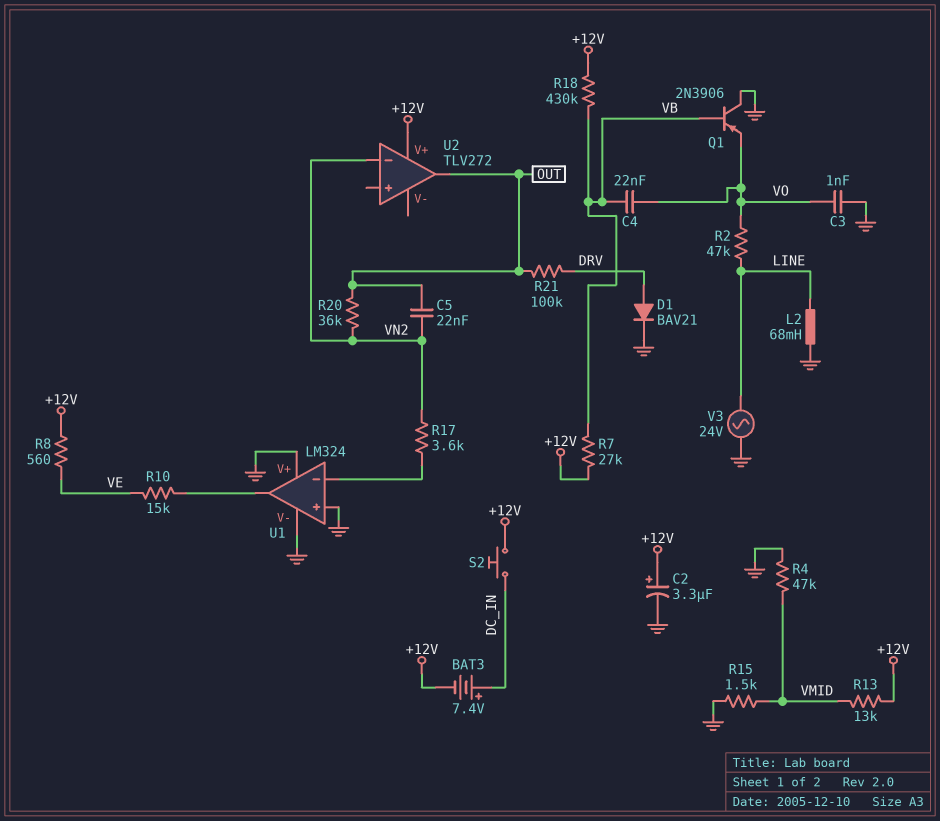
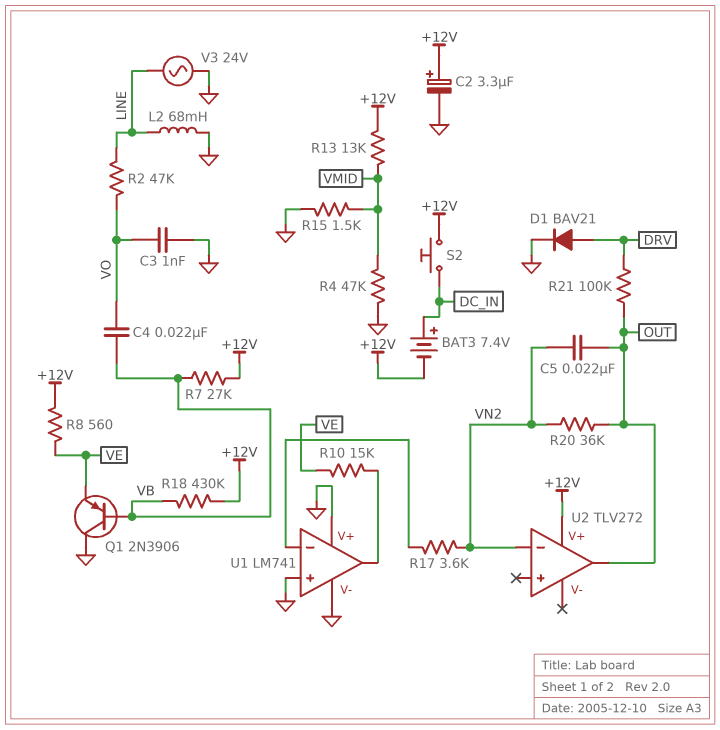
Q1: PNP 2N3906 (B VB, C GND, E VO) -> PNP 2N3906 (B VB, C GND, E VE)
U1: LM324 -> LM741

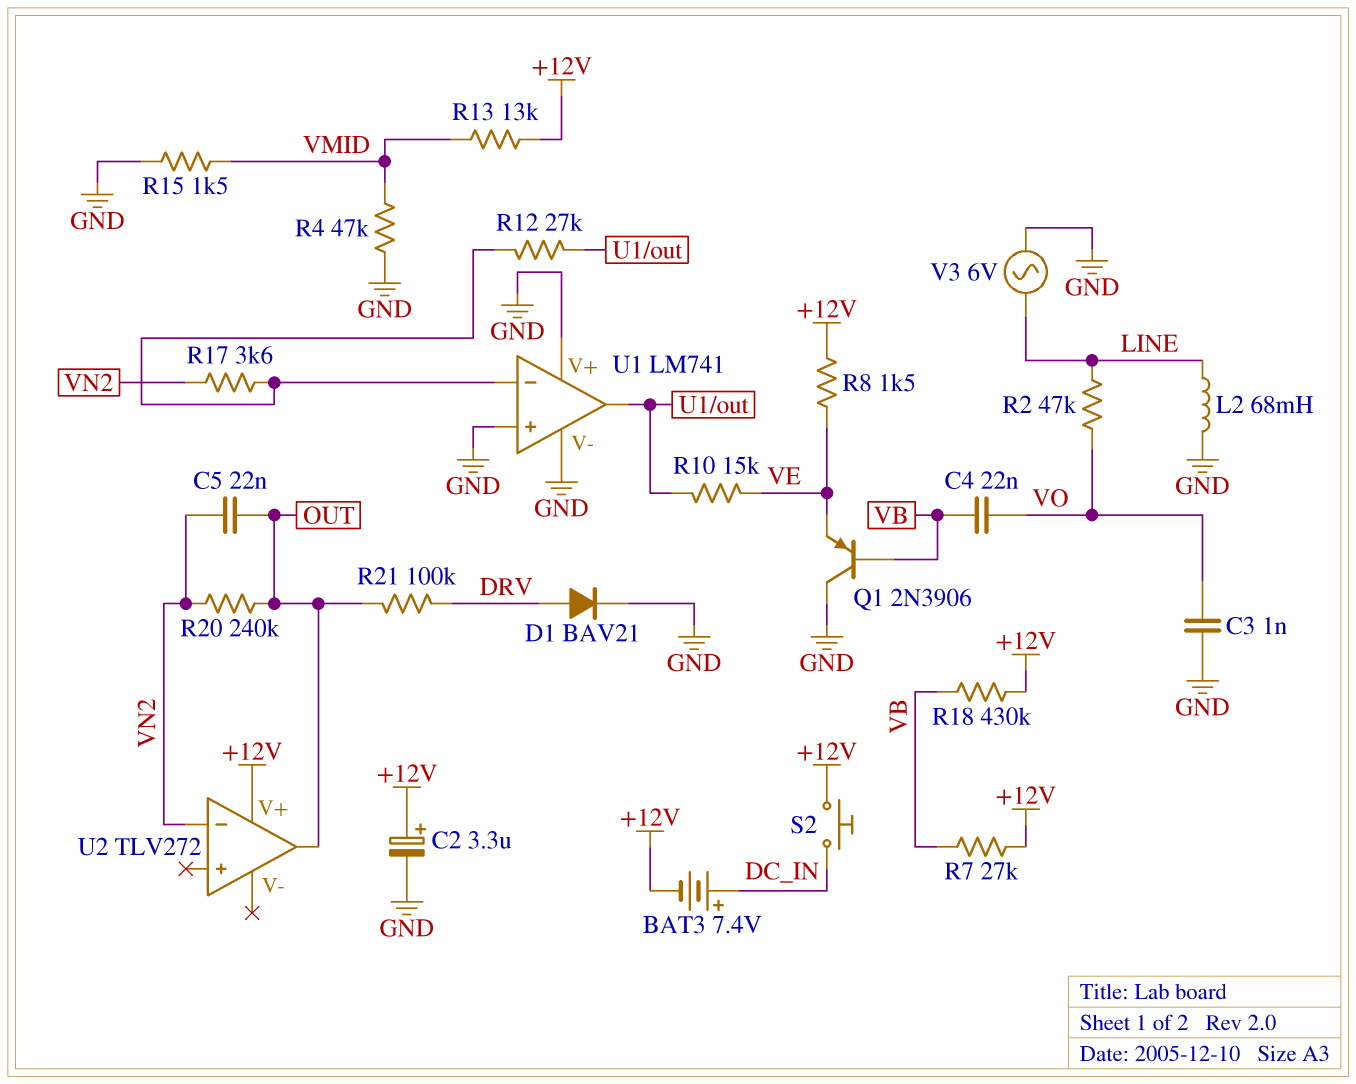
R8: 560 (+12V, VE) -> 1.5k (+12V, VE)
R12: none -> 27k (U1/in-, U1/out)
R20: 36k (OUT, VN2) -> 240k (OUT, VN2)
V3: AC 24V (GND, LINE) -> AC 6V (GND, LINE)

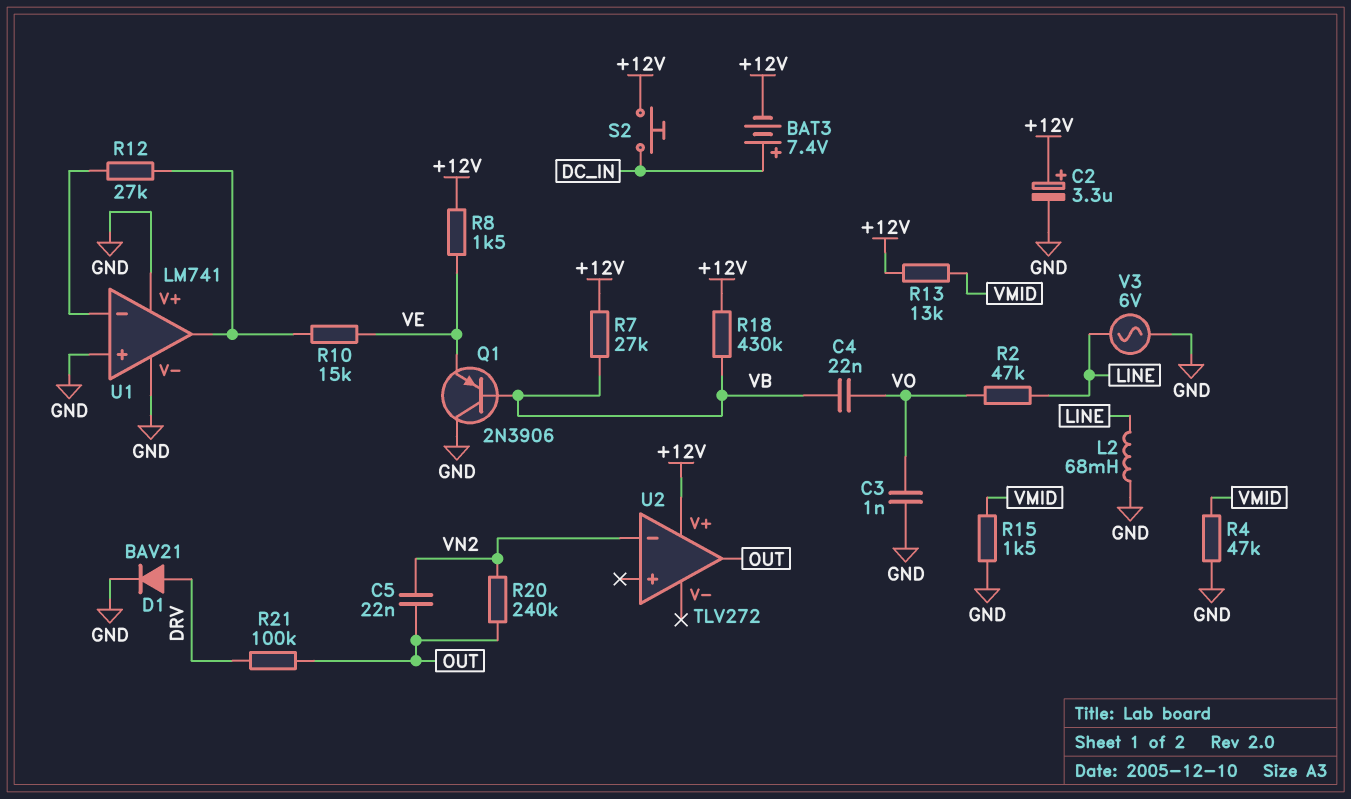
R17: 3.6k (U1/in-, VN2) -> none

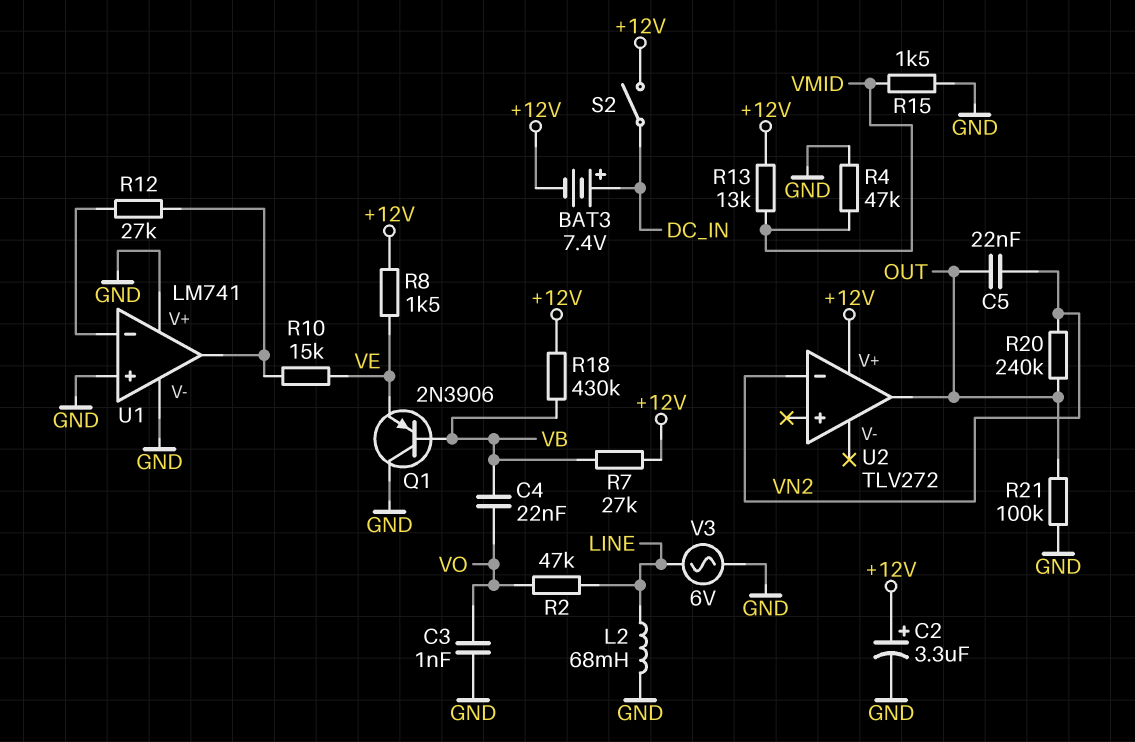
D1: diode BAV21 (A DRV, K GND) -> none
R21: 100k (DRV, OUT) -> 100k (GND, OUT)
S2: button (+12V, DC_IN) -> switch (+12V, DC_IN)

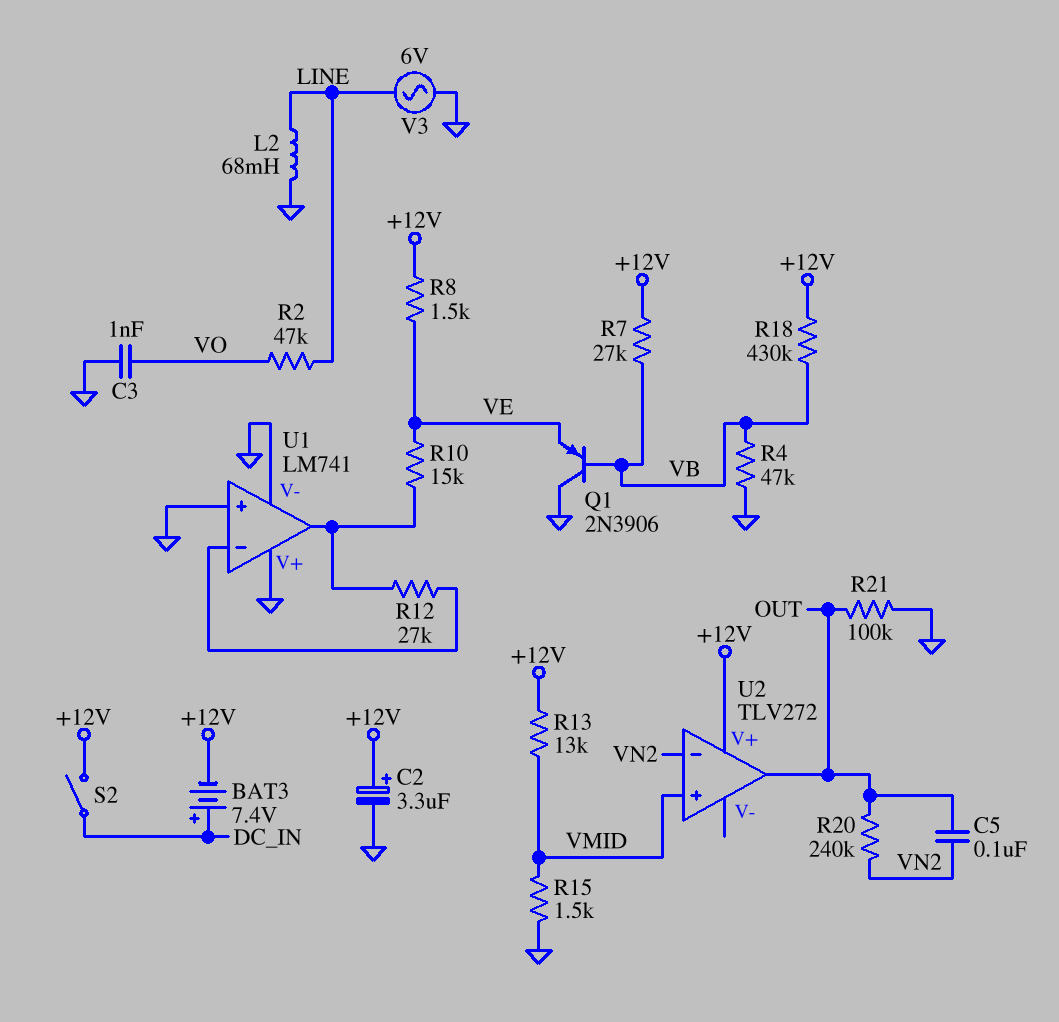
C4: 22nF (VB, VO) -> none
C5: 22nF (OUT, VN2) -> 100nF (OUT, VN2)
R4: 47k (GND, VMID) -> 47k (GND, VB)
U2 pin in+: none -> VMID

